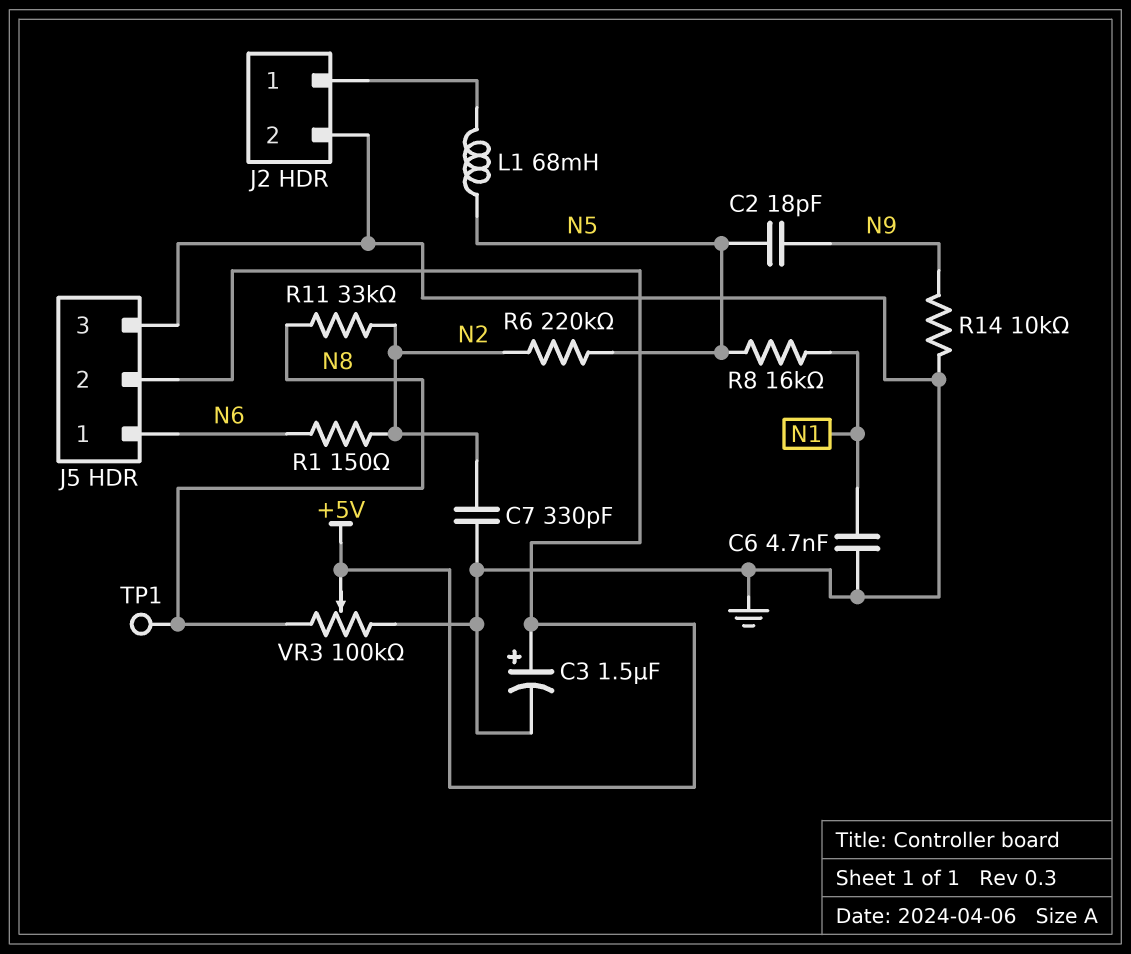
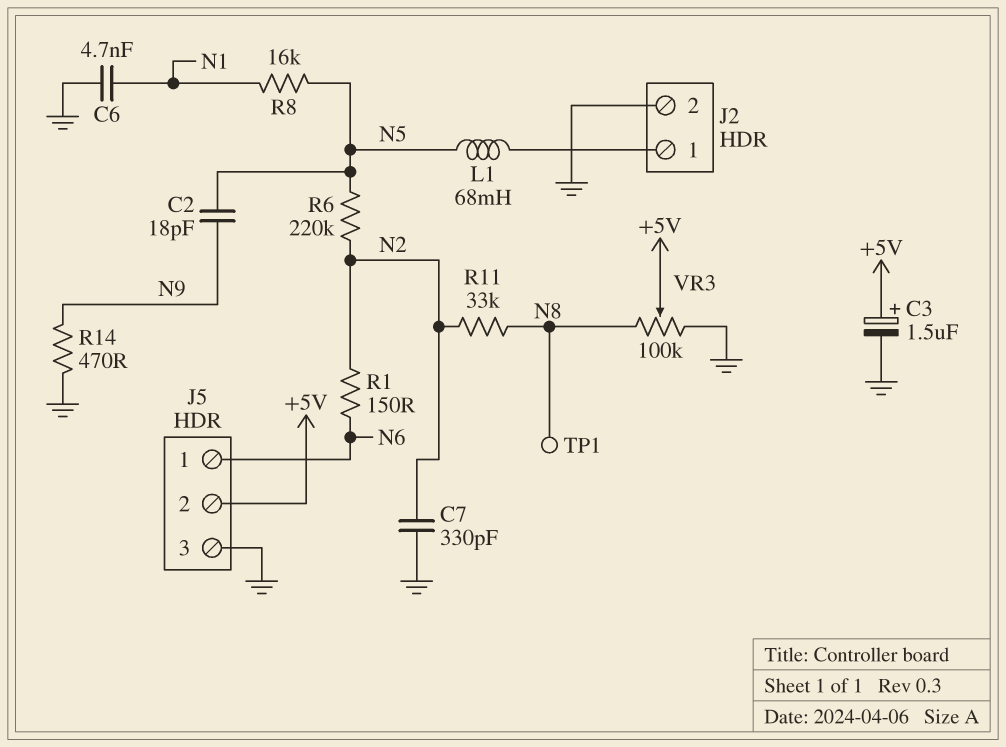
R14: 10k (GND, N9) -> 470 (GND, N9)

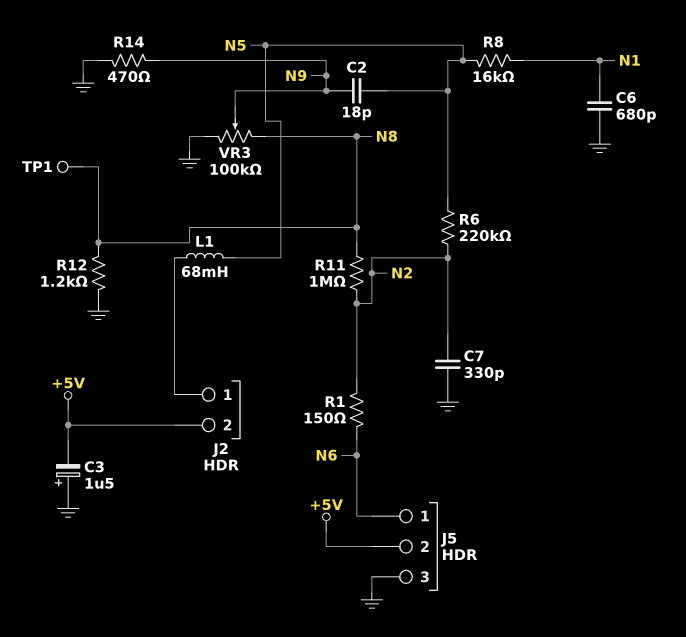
C3: 1.5uF (plus +5V, minus GND) -> 1.5uF (plus GND, minus +5V)
C6: 4.7nF (GND, N1) -> 680pF (GND, N1)
J2 pin 2: GND -> +5V
R11: 33k (N2, N8) -> 1M (N2, N8)
R12: none -> 1.2k (GND, N8)
VR3: 100k (GND, N8, wiper +5V) -> 100k (GND, N8, wiper N9)

